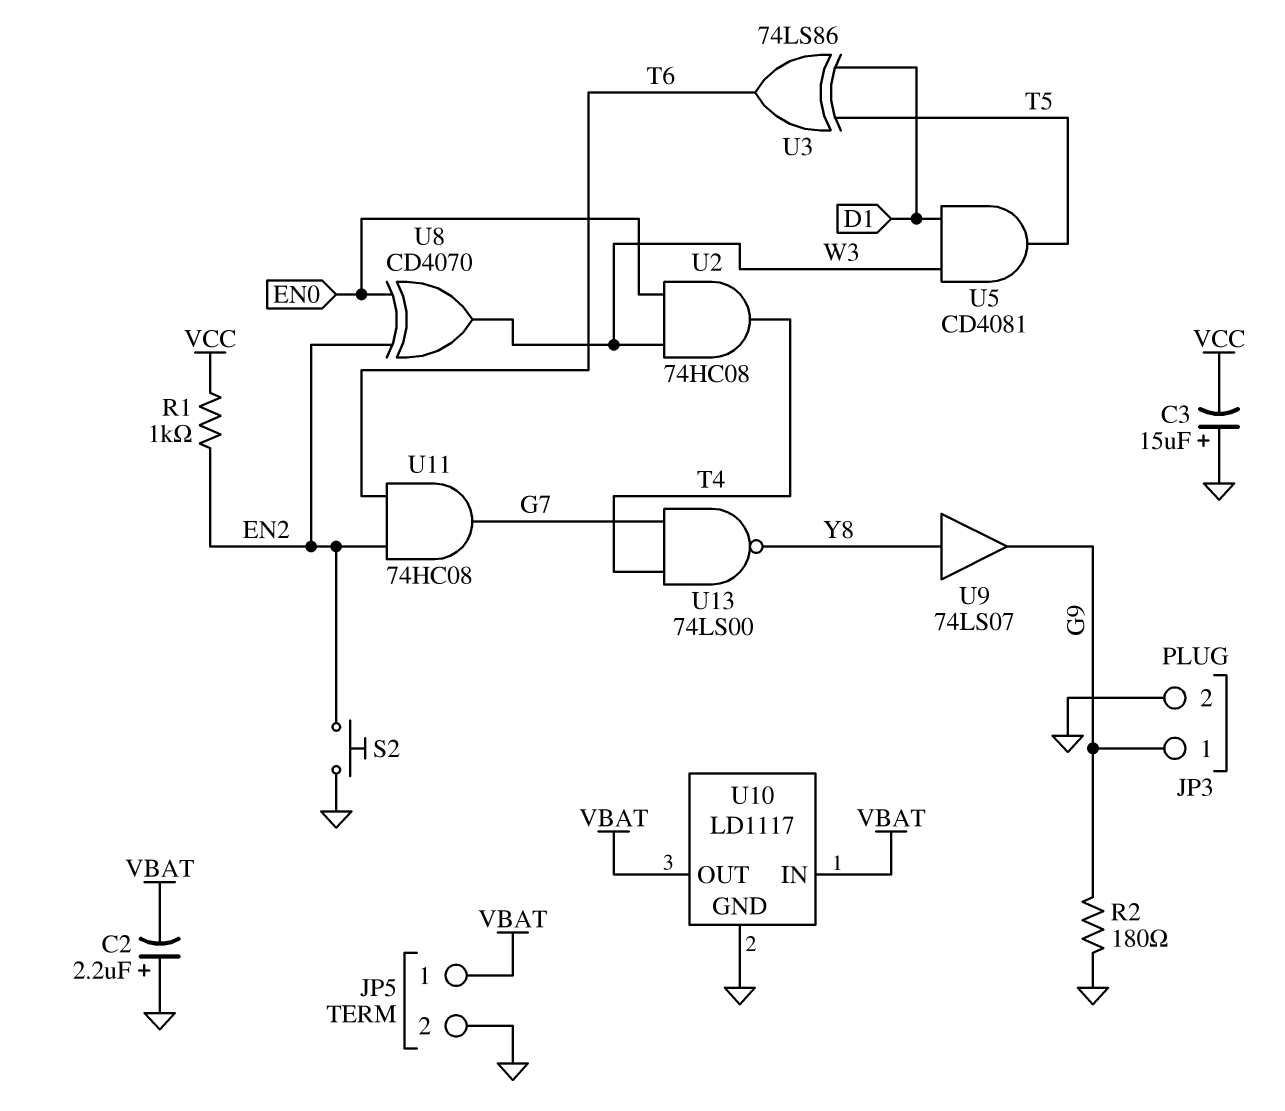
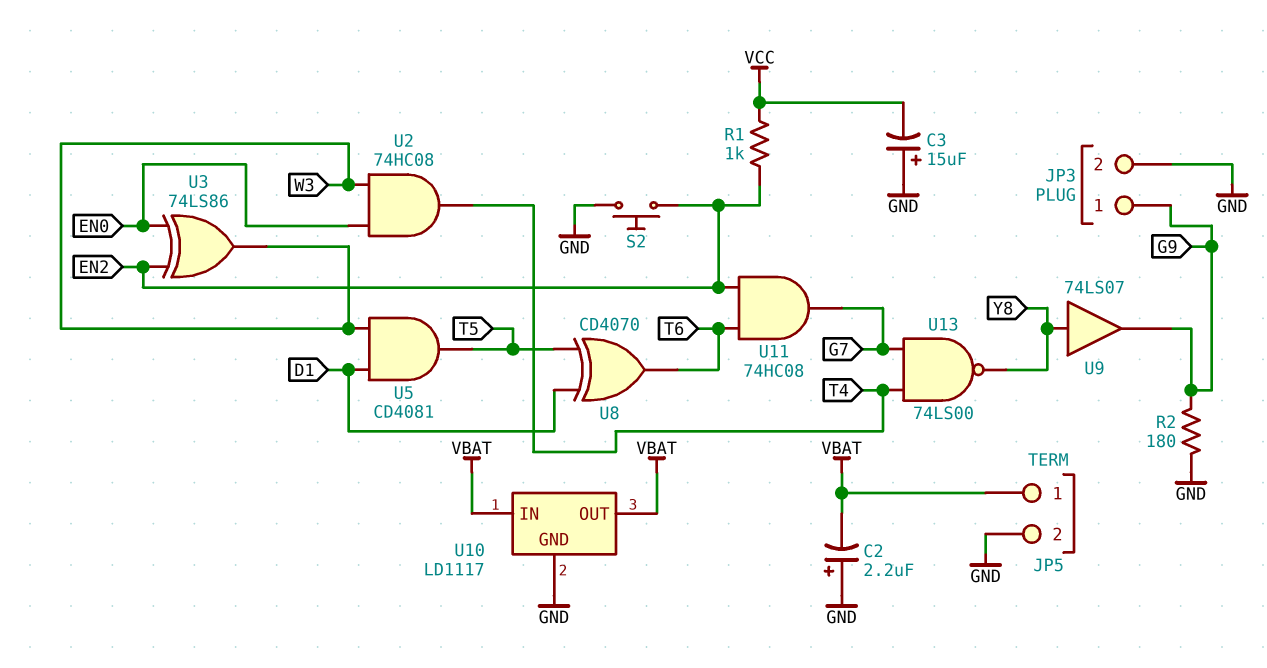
U3: XOR 74LS86 (in D1, in T5, out T6) -> XOR 74LS86 (in EN0, in EN2, out W3)
U8: XOR CD4070 (in EN0, in EN2, out W3) -> XOR CD4070 (in D1, in T5, out T6)

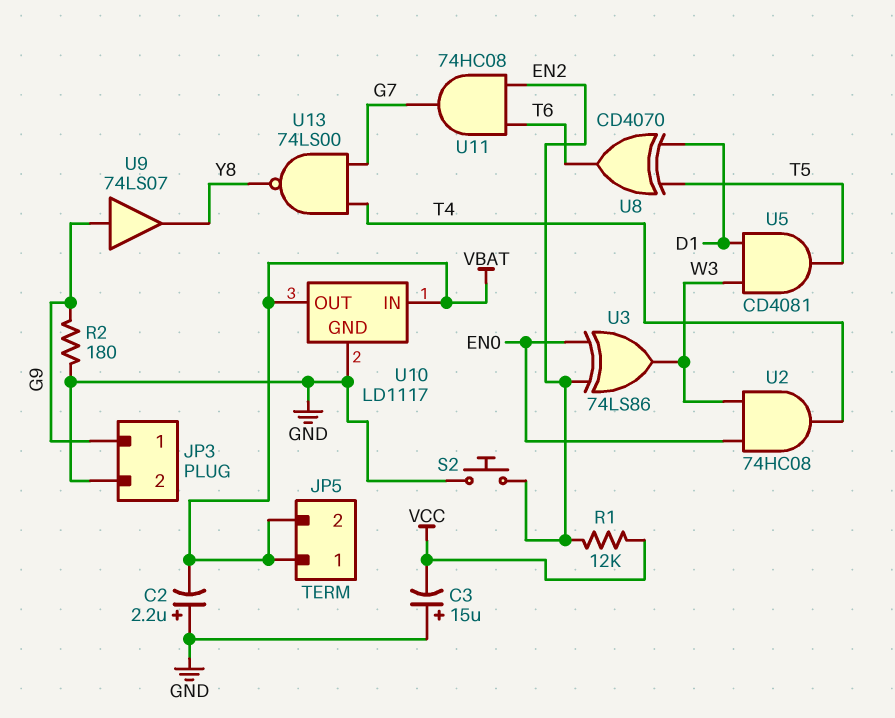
JP5 pin 2: GND -> VBAT
R1: 1k (EN2, VCC) -> 12k (EN2, VCC)
U9: buffer 74LS07 (in Y8, out G9) -> buffer 74LS07 (in G9, out Y8)

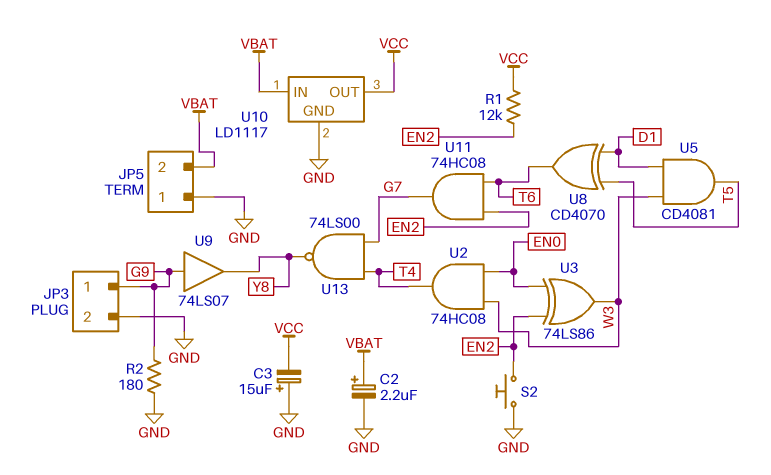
C2: 2.2uF (plus GND, minus VBAT) -> 2.2uF (plus VBAT, minus GND)
JP5 pin 1: VBAT -> GND
U10 pin OUT: VBAT -> VCC

